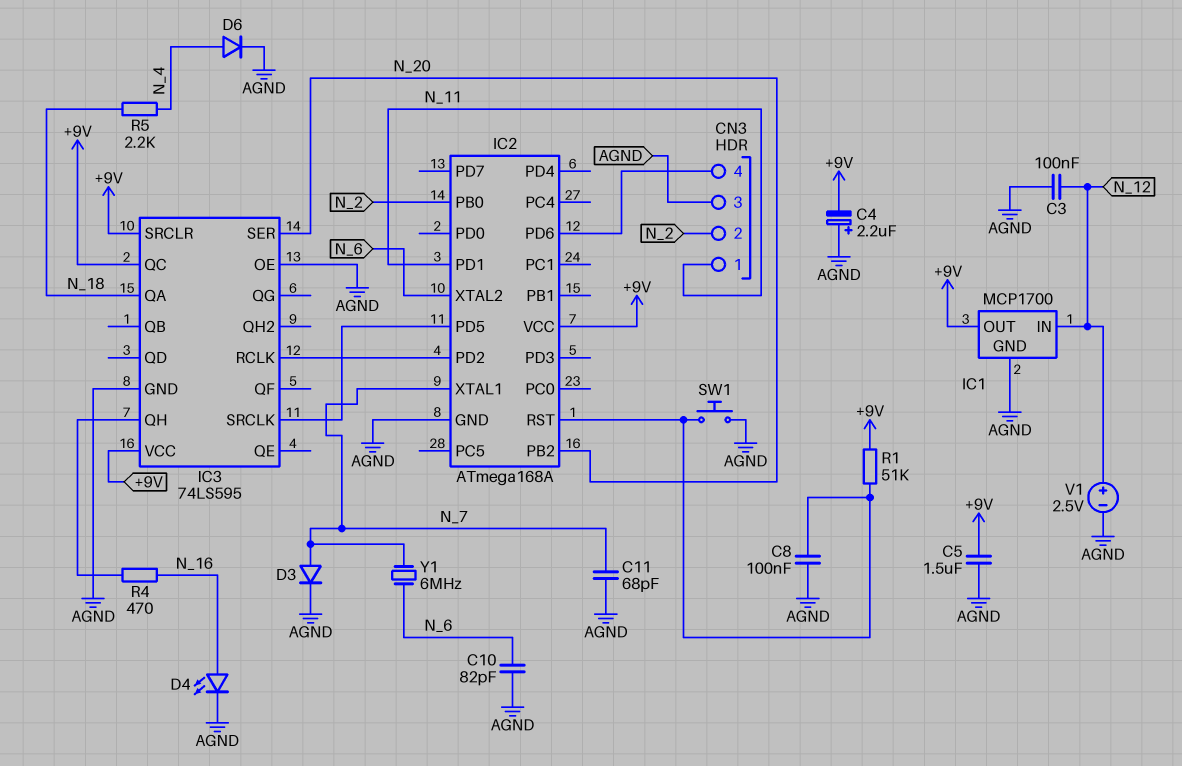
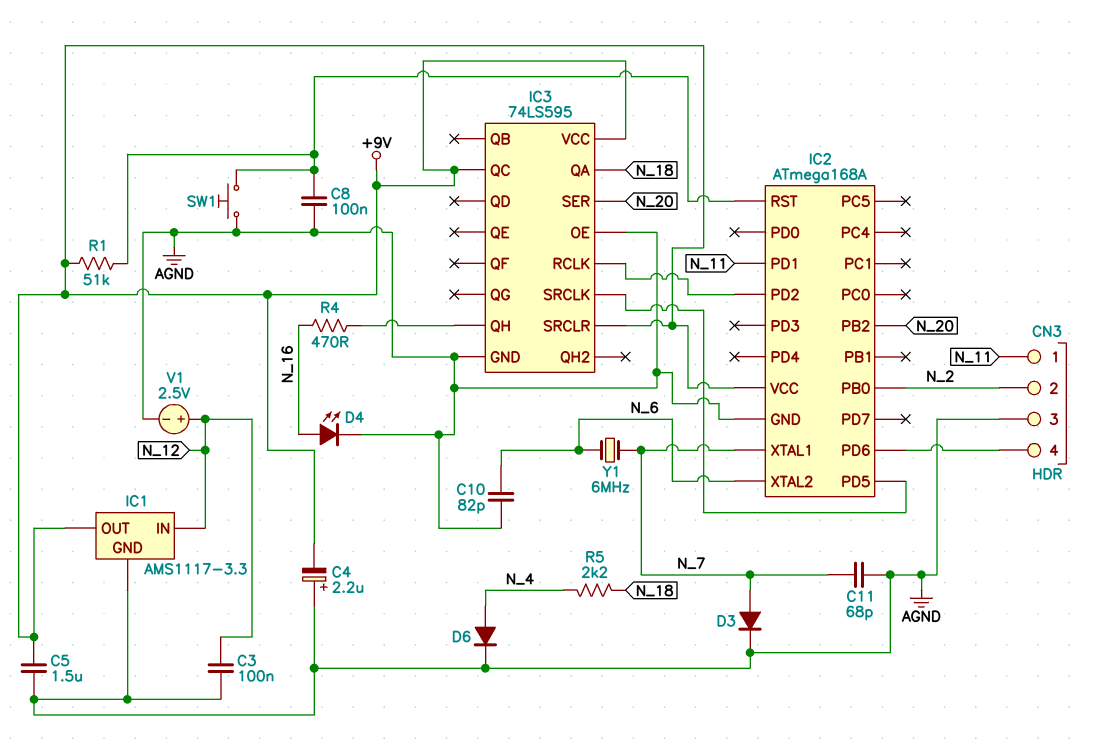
IC1: MCP1700 -> AMS1117-3.3

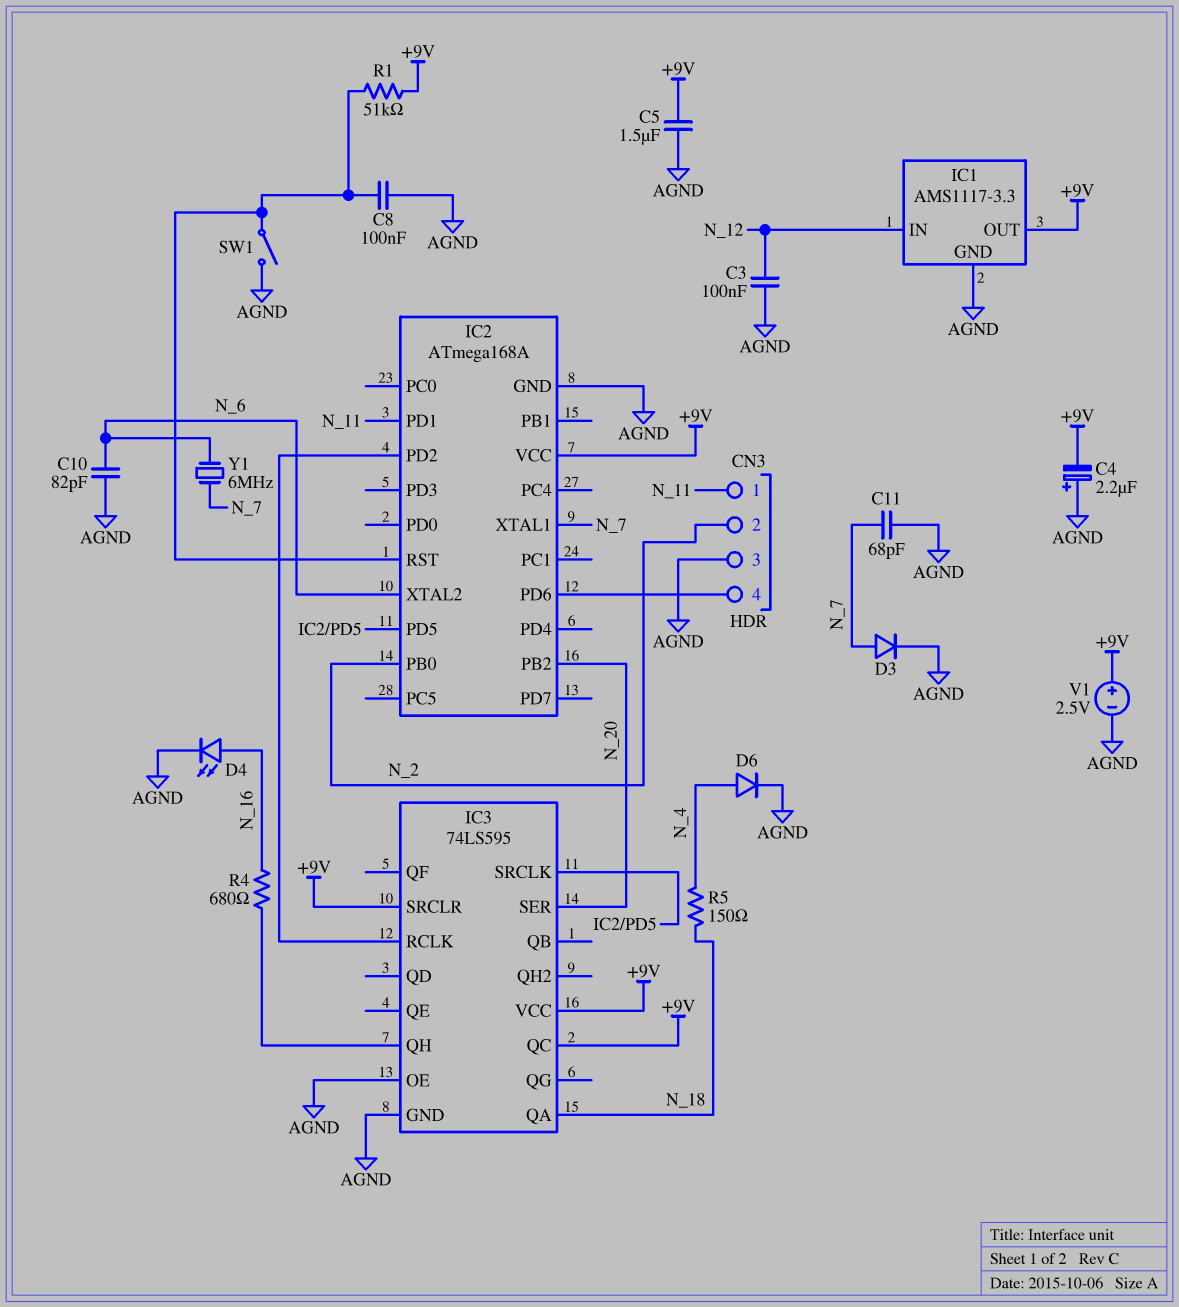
R4: 470 (IC3/QH, N_16) -> 680 (IC3/QH, N_16)
R5: 2.2k (N_4, N_18) -> 150 (N_4, N_18)
SW1: button (AGND, IC2/RST) -> switch (AGND, IC2/RST)
V1: 2.5V (plus N_12, minus AGND) -> 2.5V (plus +9V, minus AGND)

